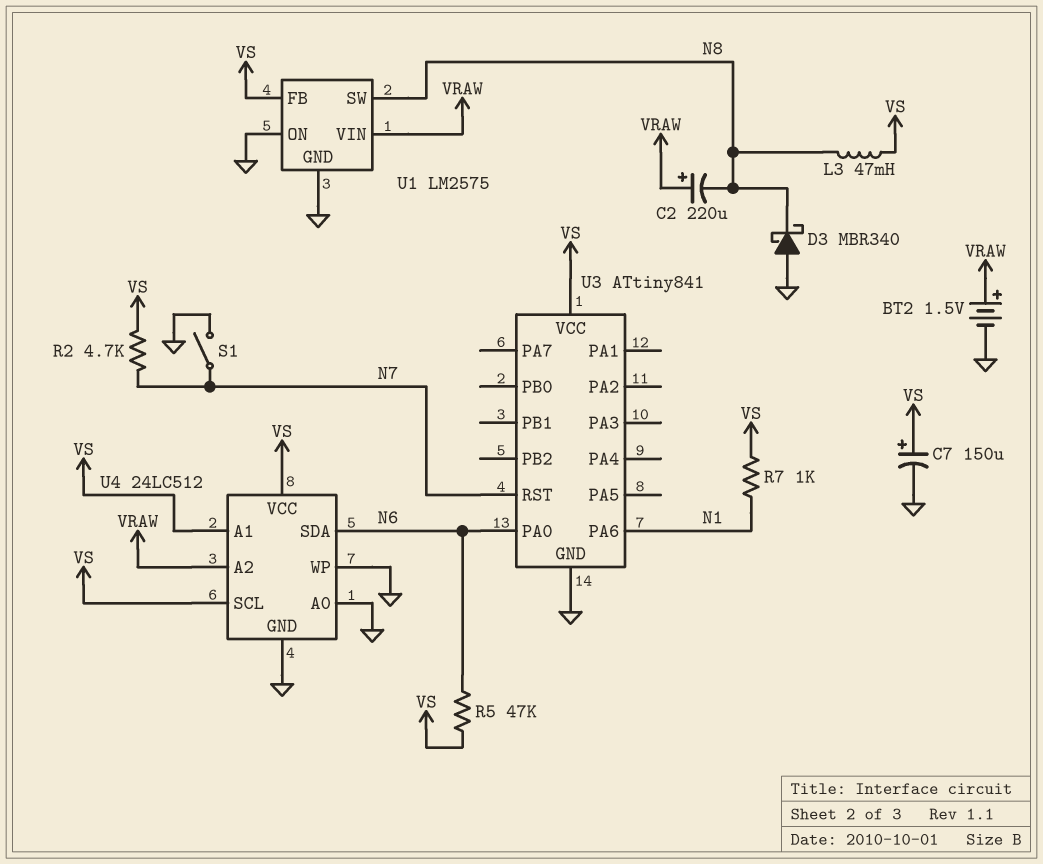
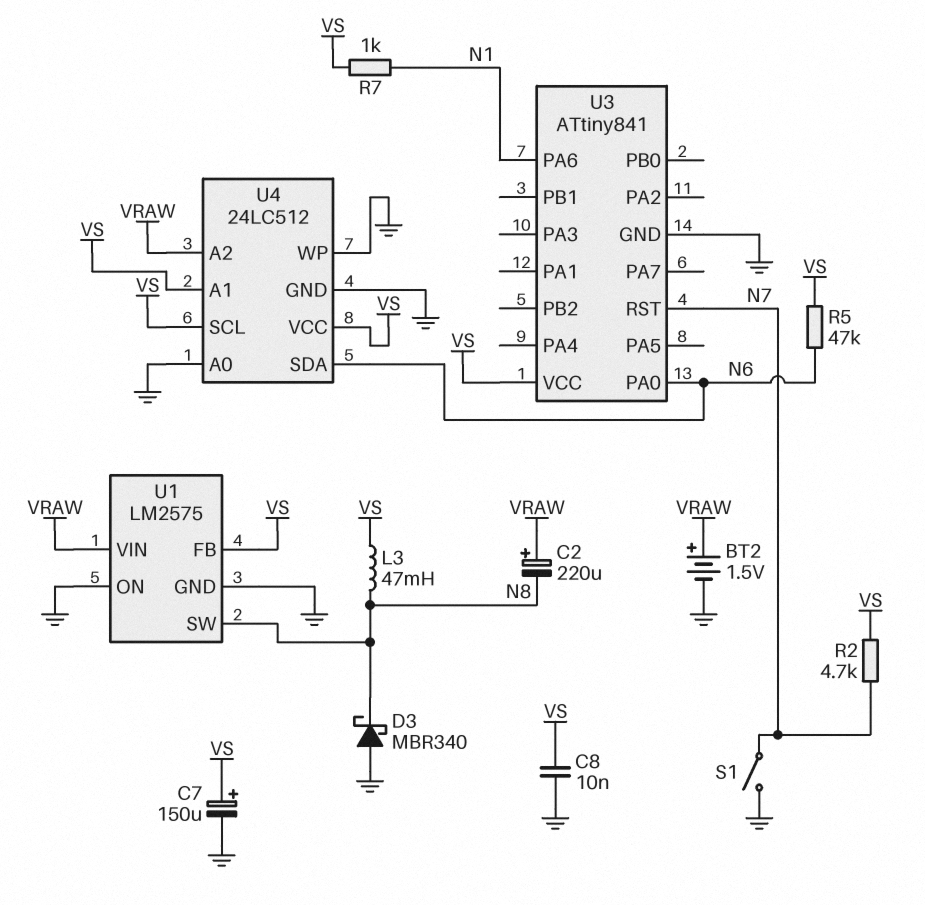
C8: none -> 10nF (GND, VS)

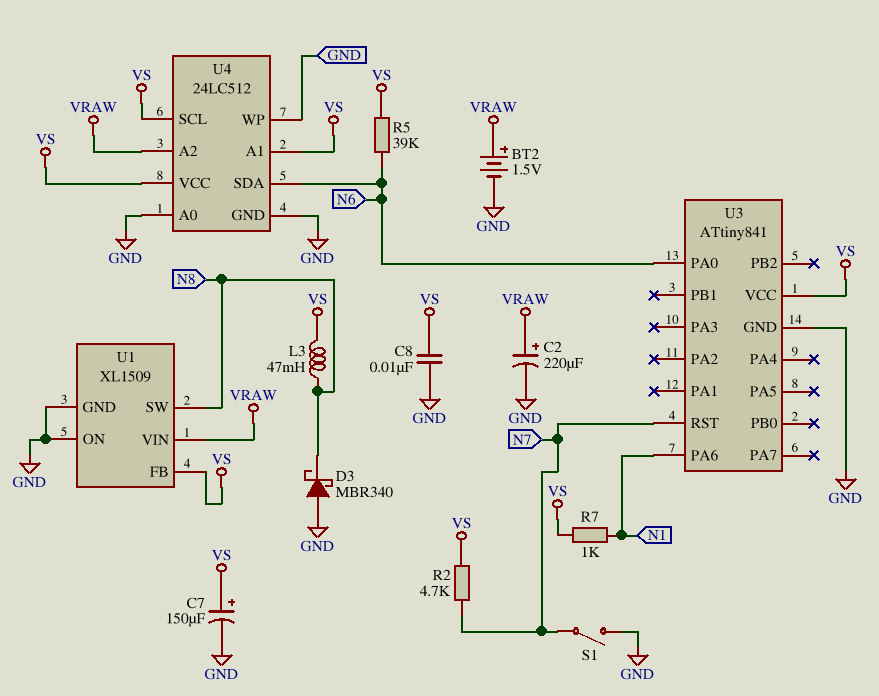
C2: 220uF (plus VRAW, minus N8) -> 220uF (plus VRAW, minus GND)
R5: 47k (N6, VS) -> 39k (N6, VS)
U1: LM2575 -> XL1509

